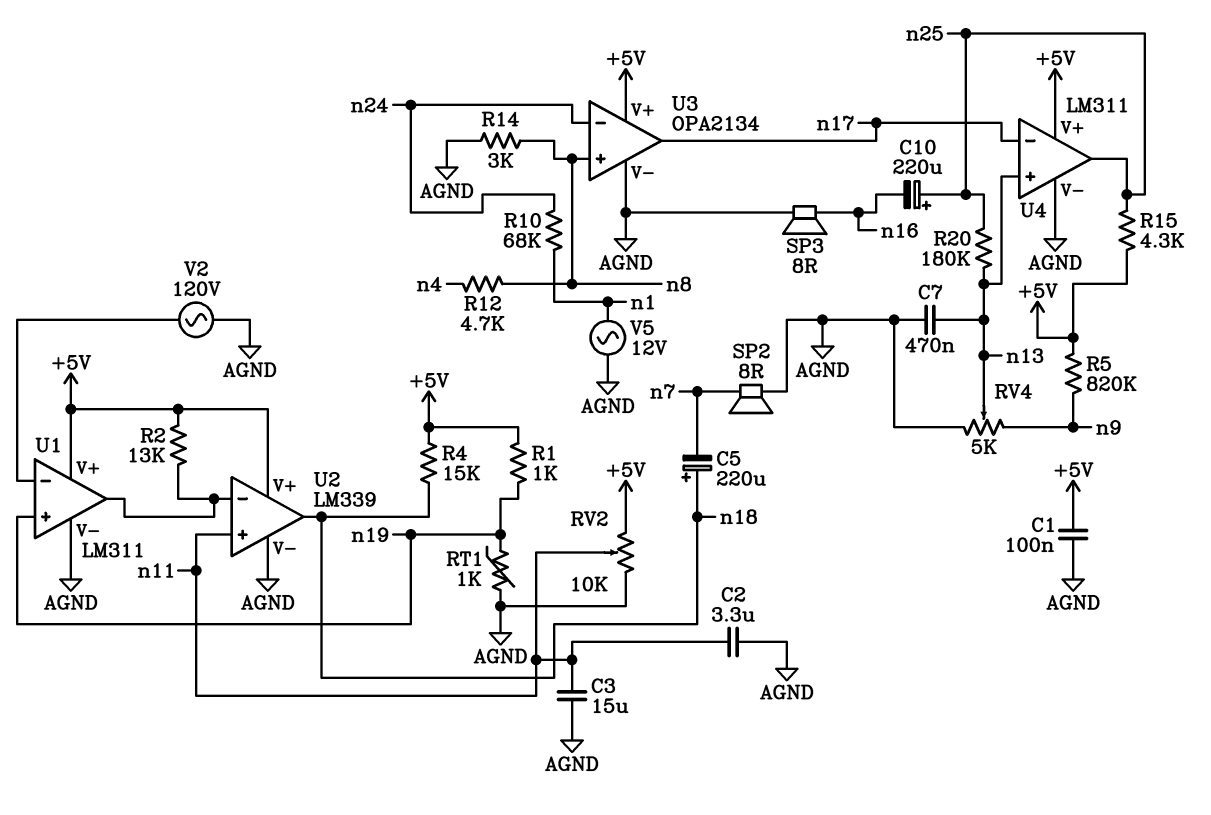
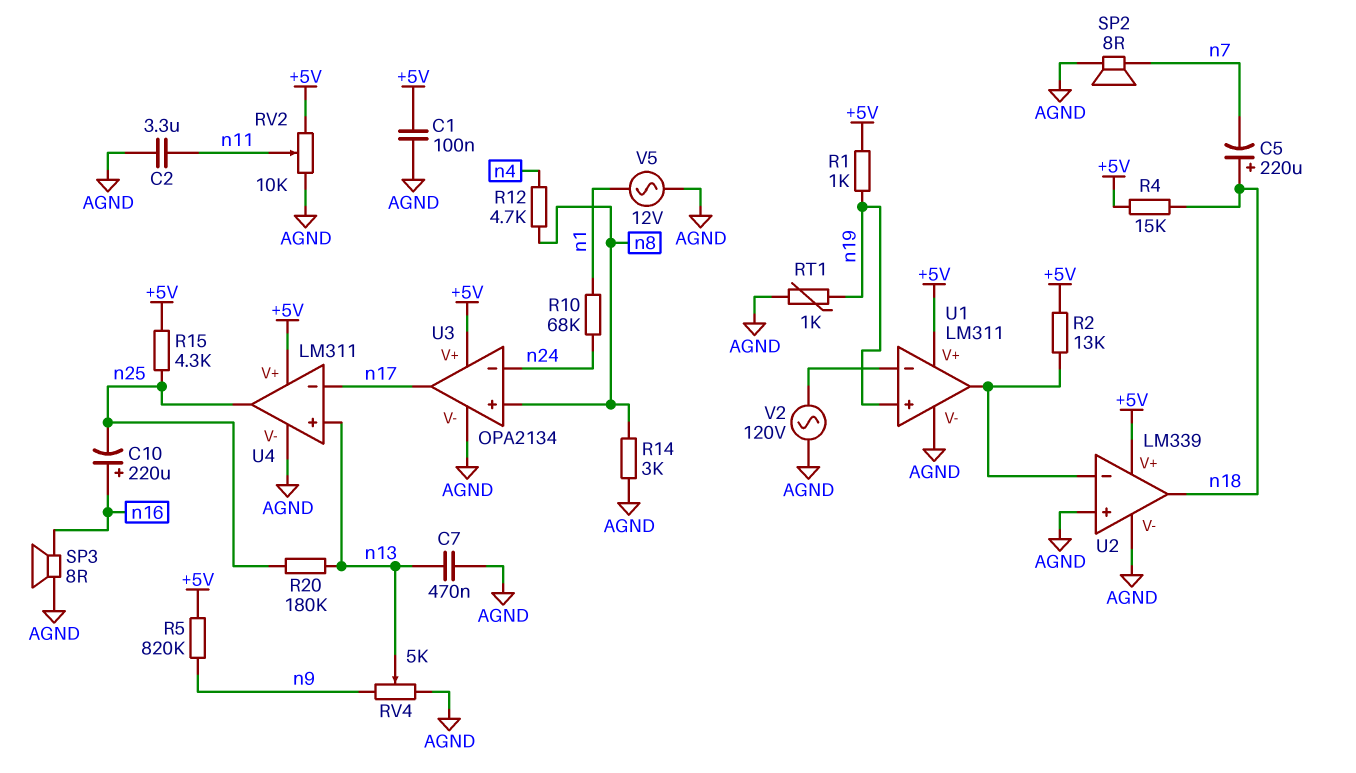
C3: 15uF (AGND, n11) -> none
C10: 220uF (plus n25, minus n16) -> 220uF (plus n16, minus n25)
U2 pin in+: n11 -> AGND

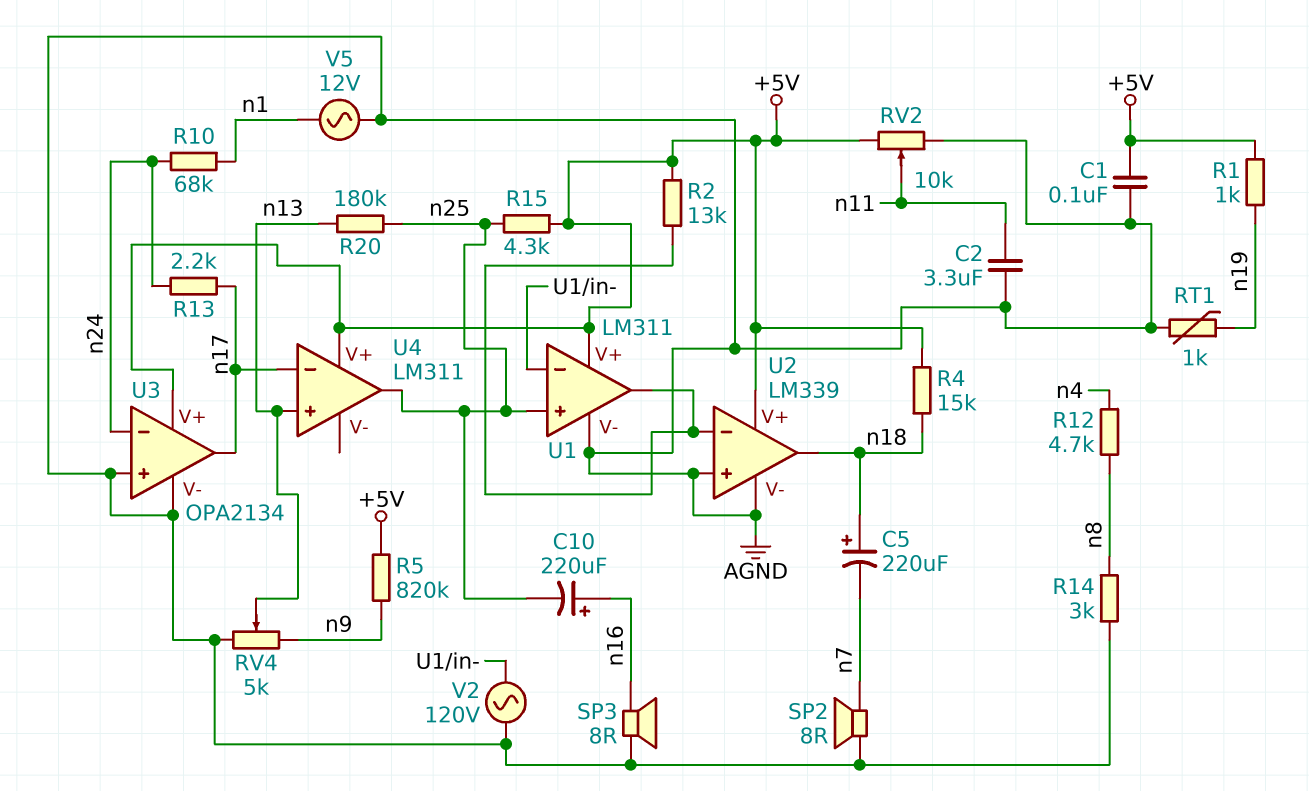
C7: 470nF (AGND, n13) -> none
R13: none -> 2.2k (n17, n24)
U1 pin in+: n19 -> n25
U3 pin in+: n8 -> AGND
U4 pin V-: AGND -> none

